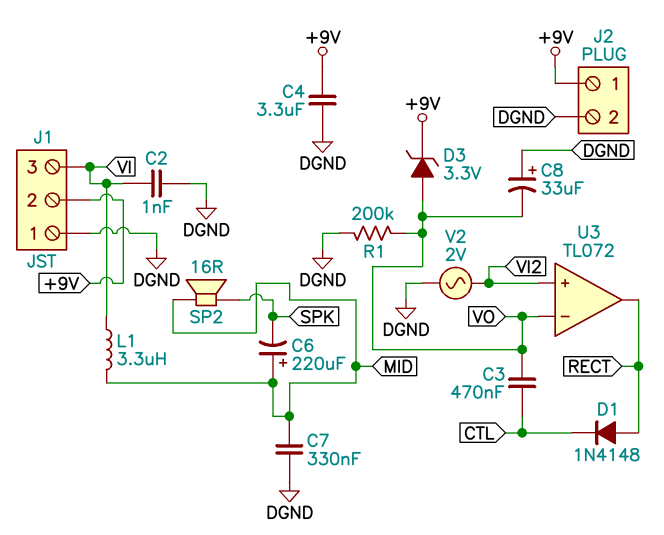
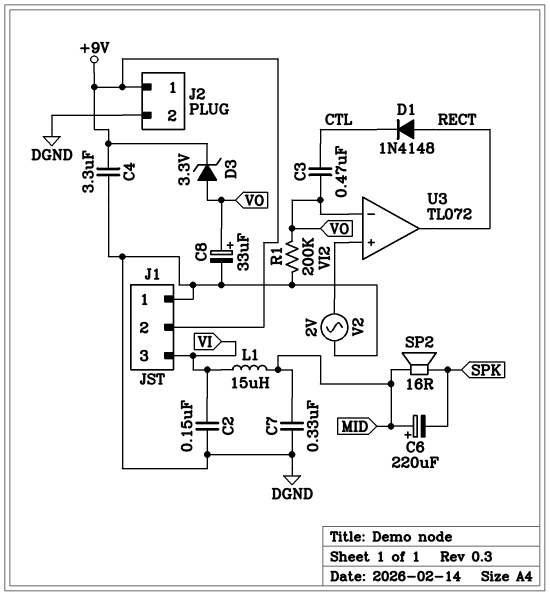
C2: 1nF (DGND, VI) -> 150nF (DGND, VI)
C8: 33uF (plus DGND, minus VO) -> 33uF (plus VO, minus DGND)
L1: 3.3uH (MID, VI) -> 15uH (MID, VI)

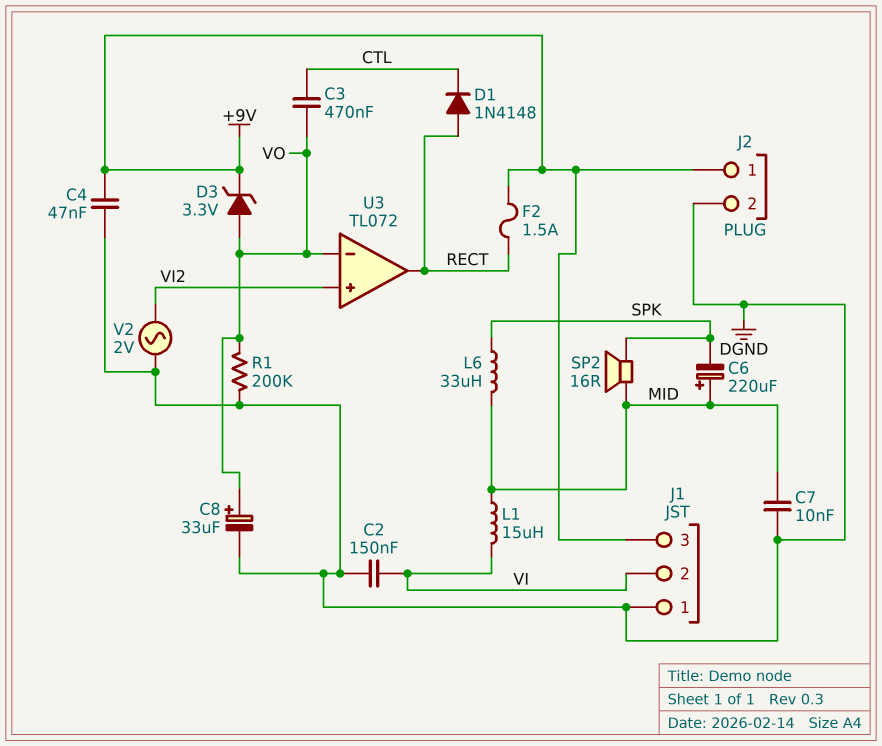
C4: 3.3uF (+9V, DGND) -> 47nF (+9V, DGND)
C7: 330nF (DGND, MID) -> 10nF (DGND, MID)
F2: none -> 1.5A (+9V, RECT)
J1 pin 2: +9V -> VI
J1 pin 3: VI -> +9V
L6: none -> 33uH (MID, SPK)

